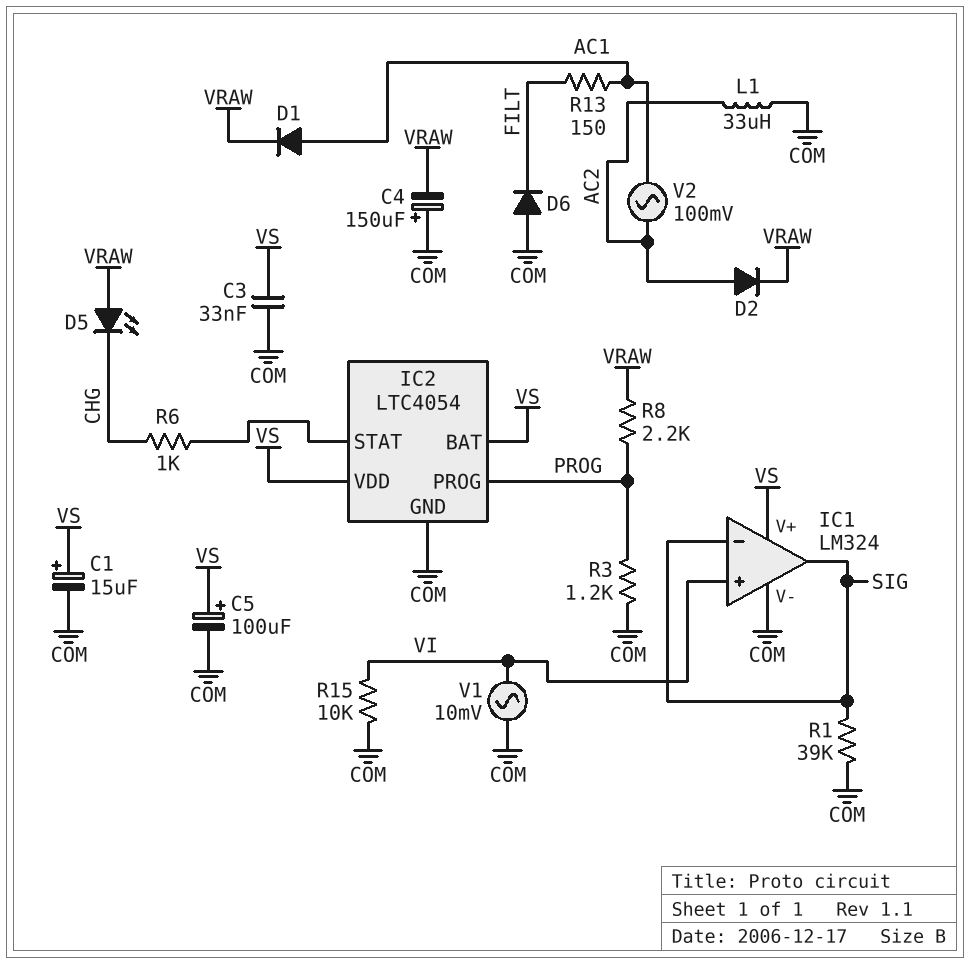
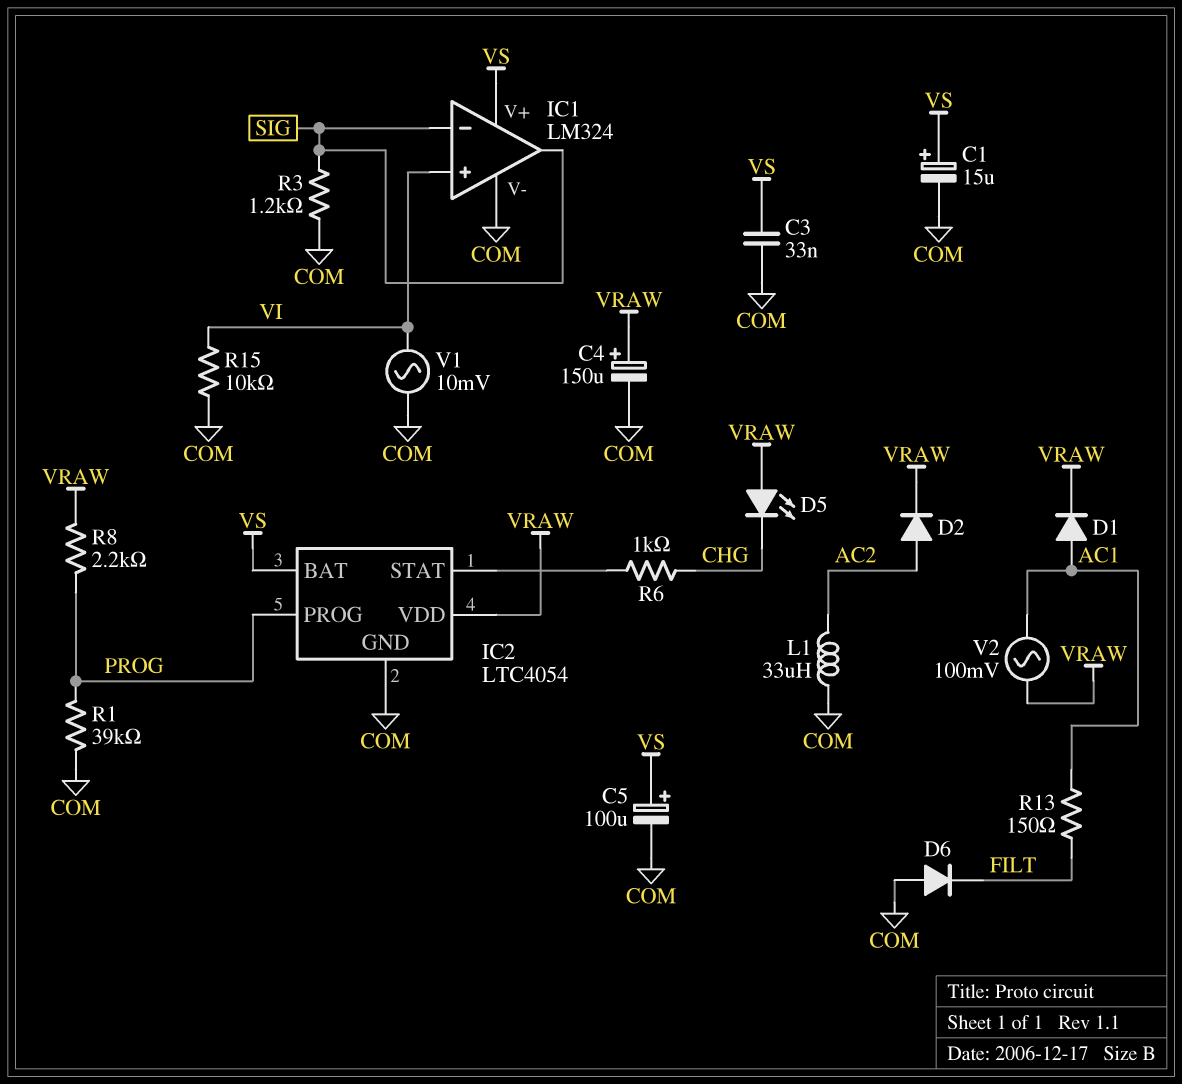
C4: 150uF (plus COM, minus VRAW) -> 150uF (plus VRAW, minus COM)
IC2 pin VDD: VS -> VRAW
R1: 39k (COM, SIG) -> 39k (COM, PROG)
R3: 1.2k (COM, PROG) -> 1.2k (COM, SIG)
V2: AC 100mV (AC1, AC2) -> AC 100mV (AC1, VRAW)

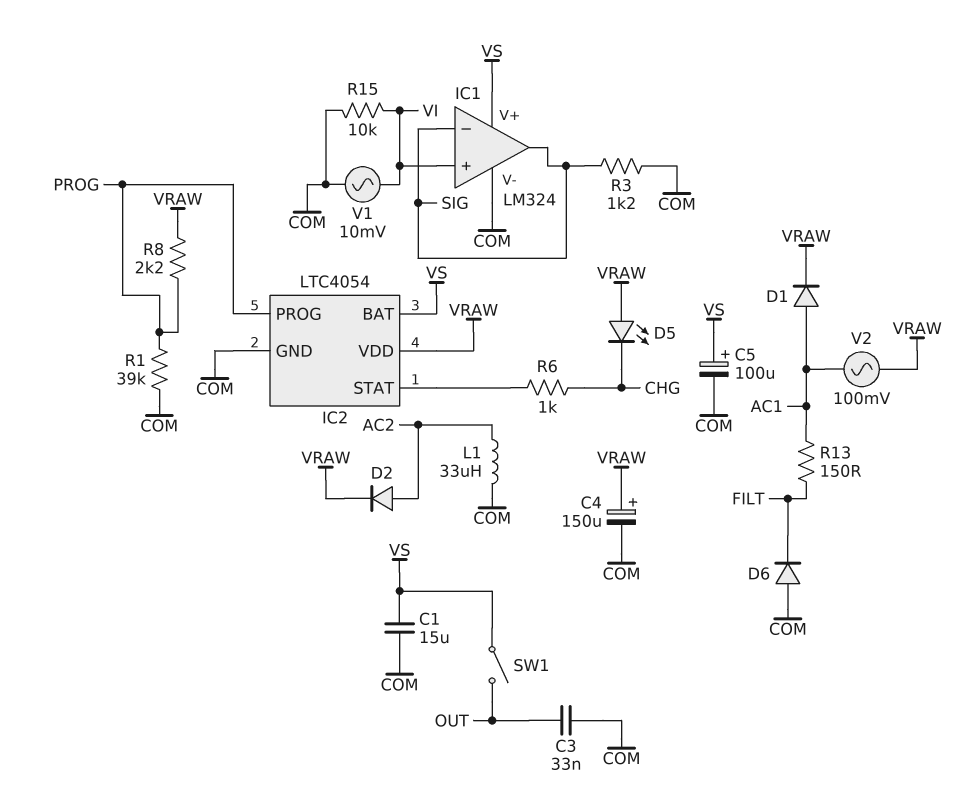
C1: 15uF (plus VS, minus COM) -> 15uF (COM, VS)
C3: 33nF (COM, VS) -> 33nF (COM, OUT)
SW1: none -> switch (OUT, VS)

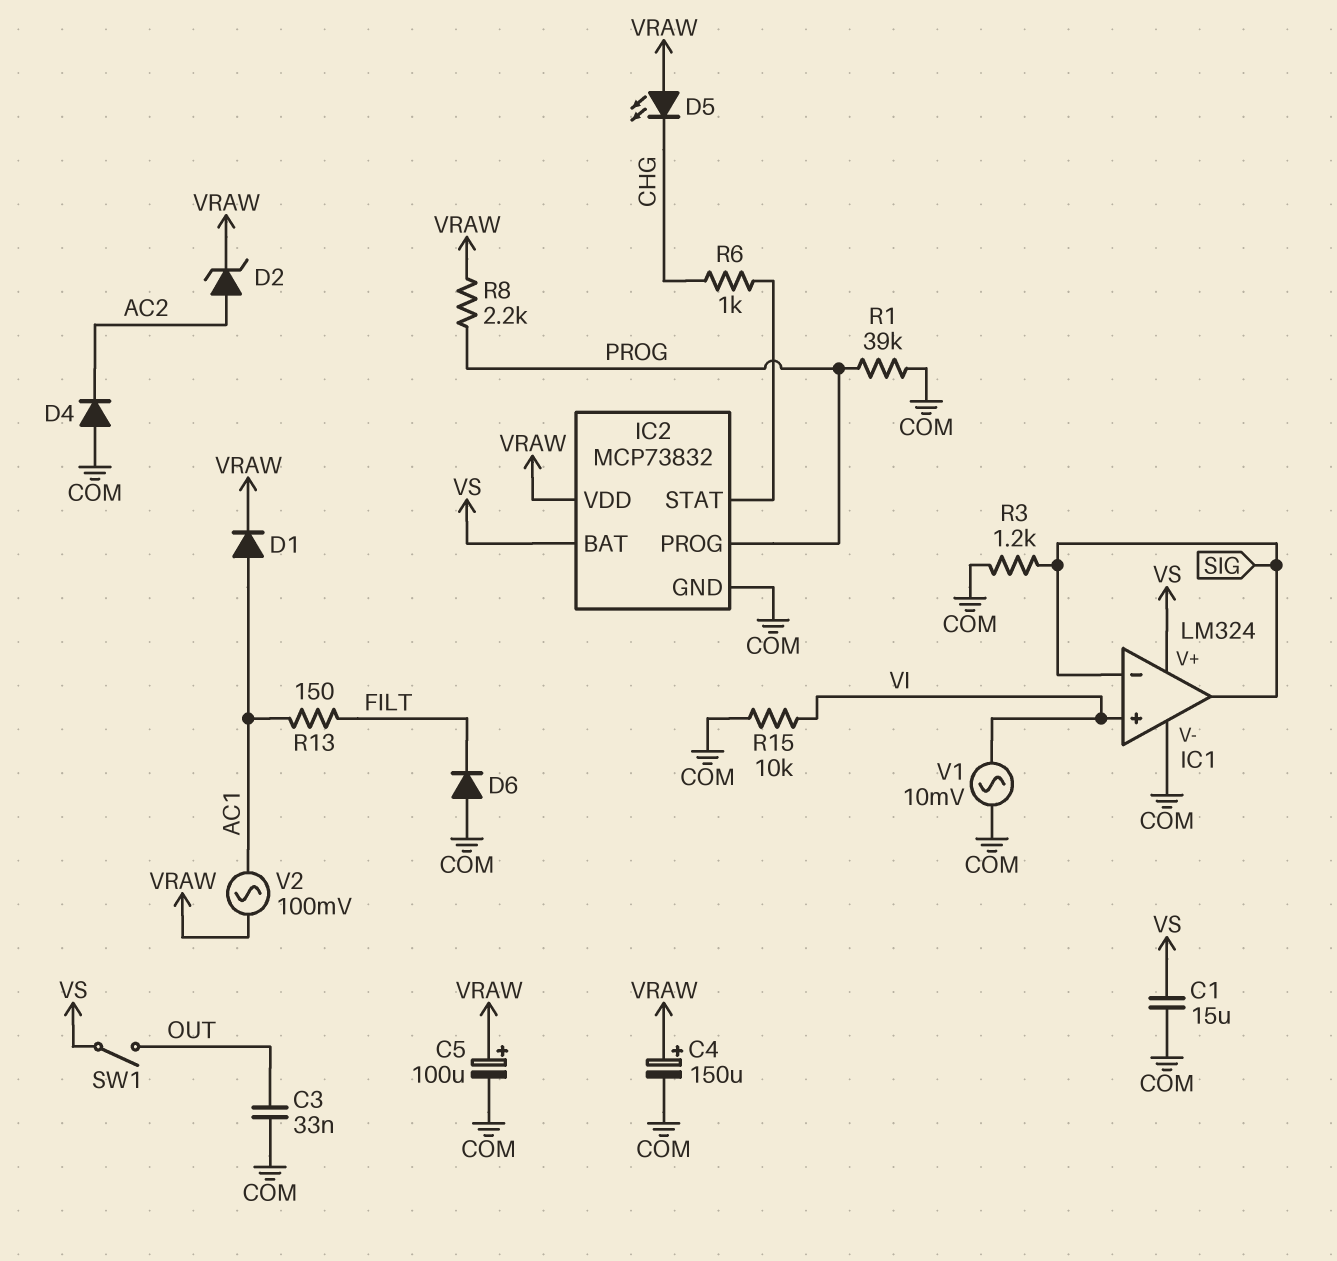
C5: 100uF (plus VS, minus COM) -> 100uF (plus VRAW, minus COM)
D2: diode (A AC2, K VRAW) -> zener (A AC2, K VRAW)
D4: none -> diode (A COM, K AC2)
IC2: LTC4054 -> MCP73832
L1: 33uH (AC2, COM) -> none

